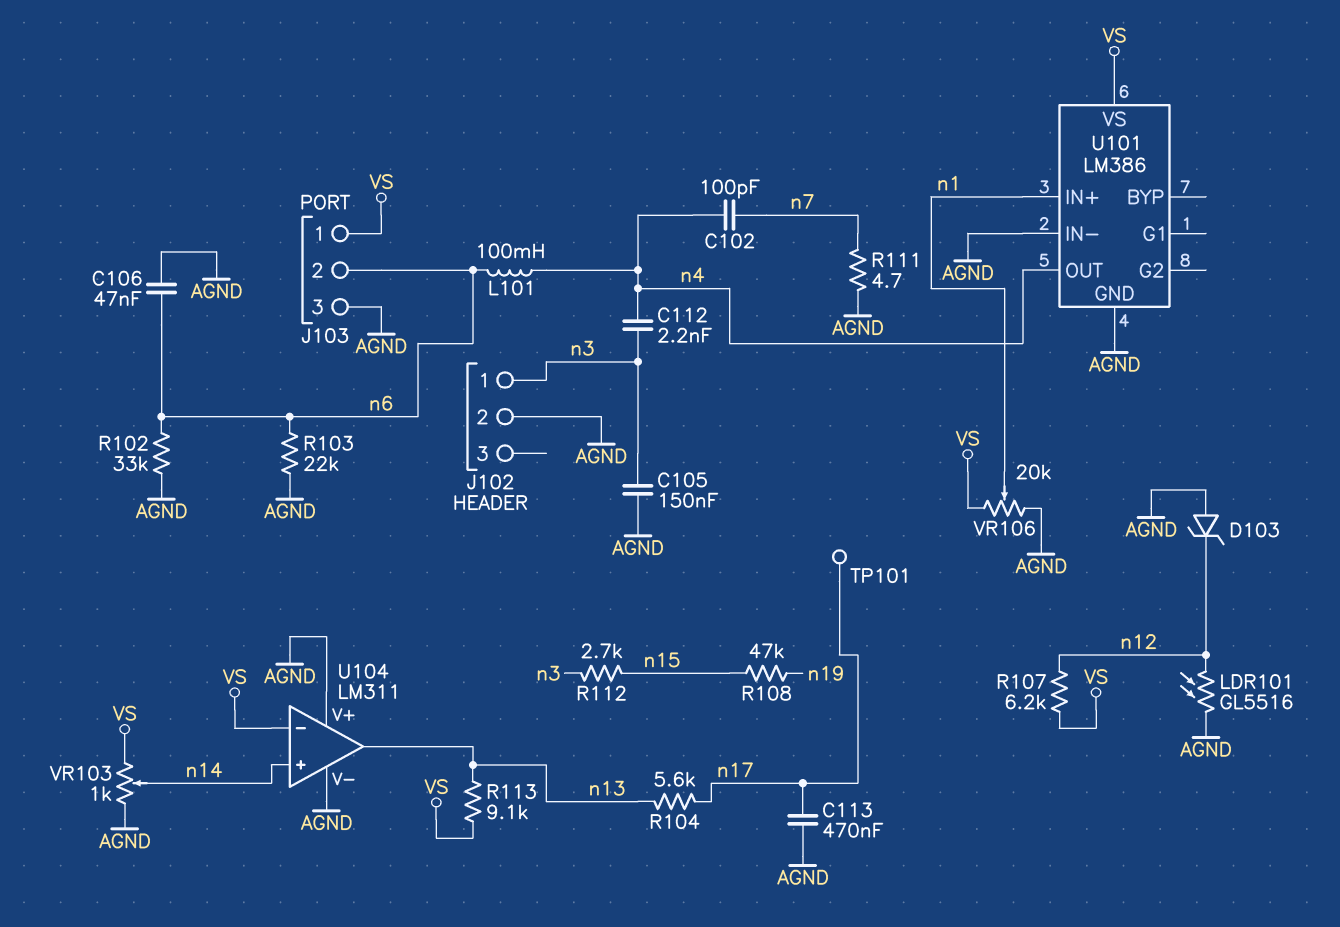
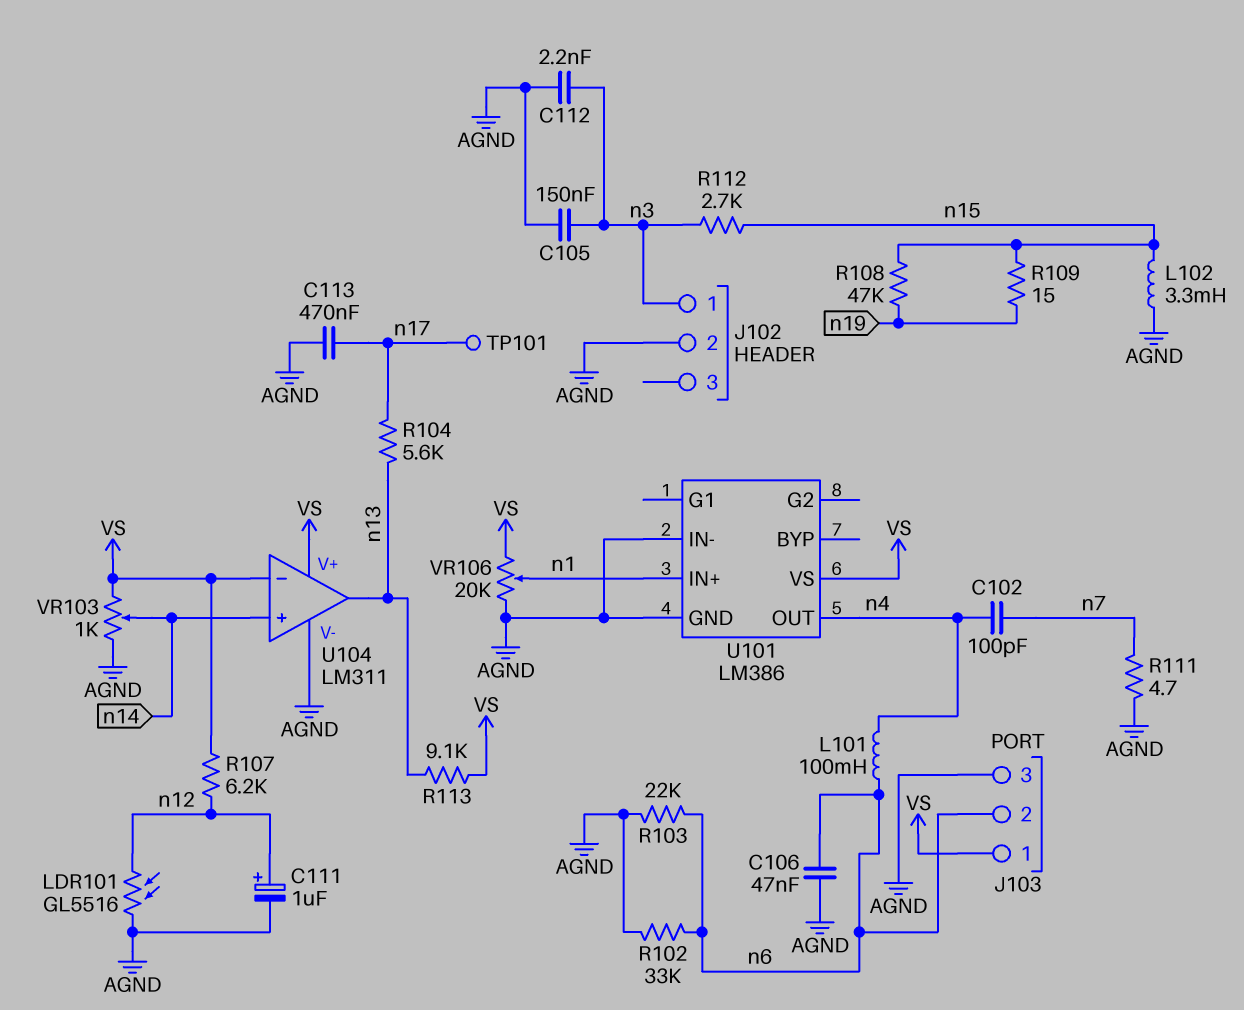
C111: none -> 1uF (plus n12, minus AGND)
C112: 2.2nF (n3, n4) -> 2.2nF (AGND, n3)
D103: zener (A AGND, K n12) -> none
L102: none -> 3.3mH (AGND, n15)
R109: none -> 15 (n15, n19)
U104 pin V+: AGND -> VS

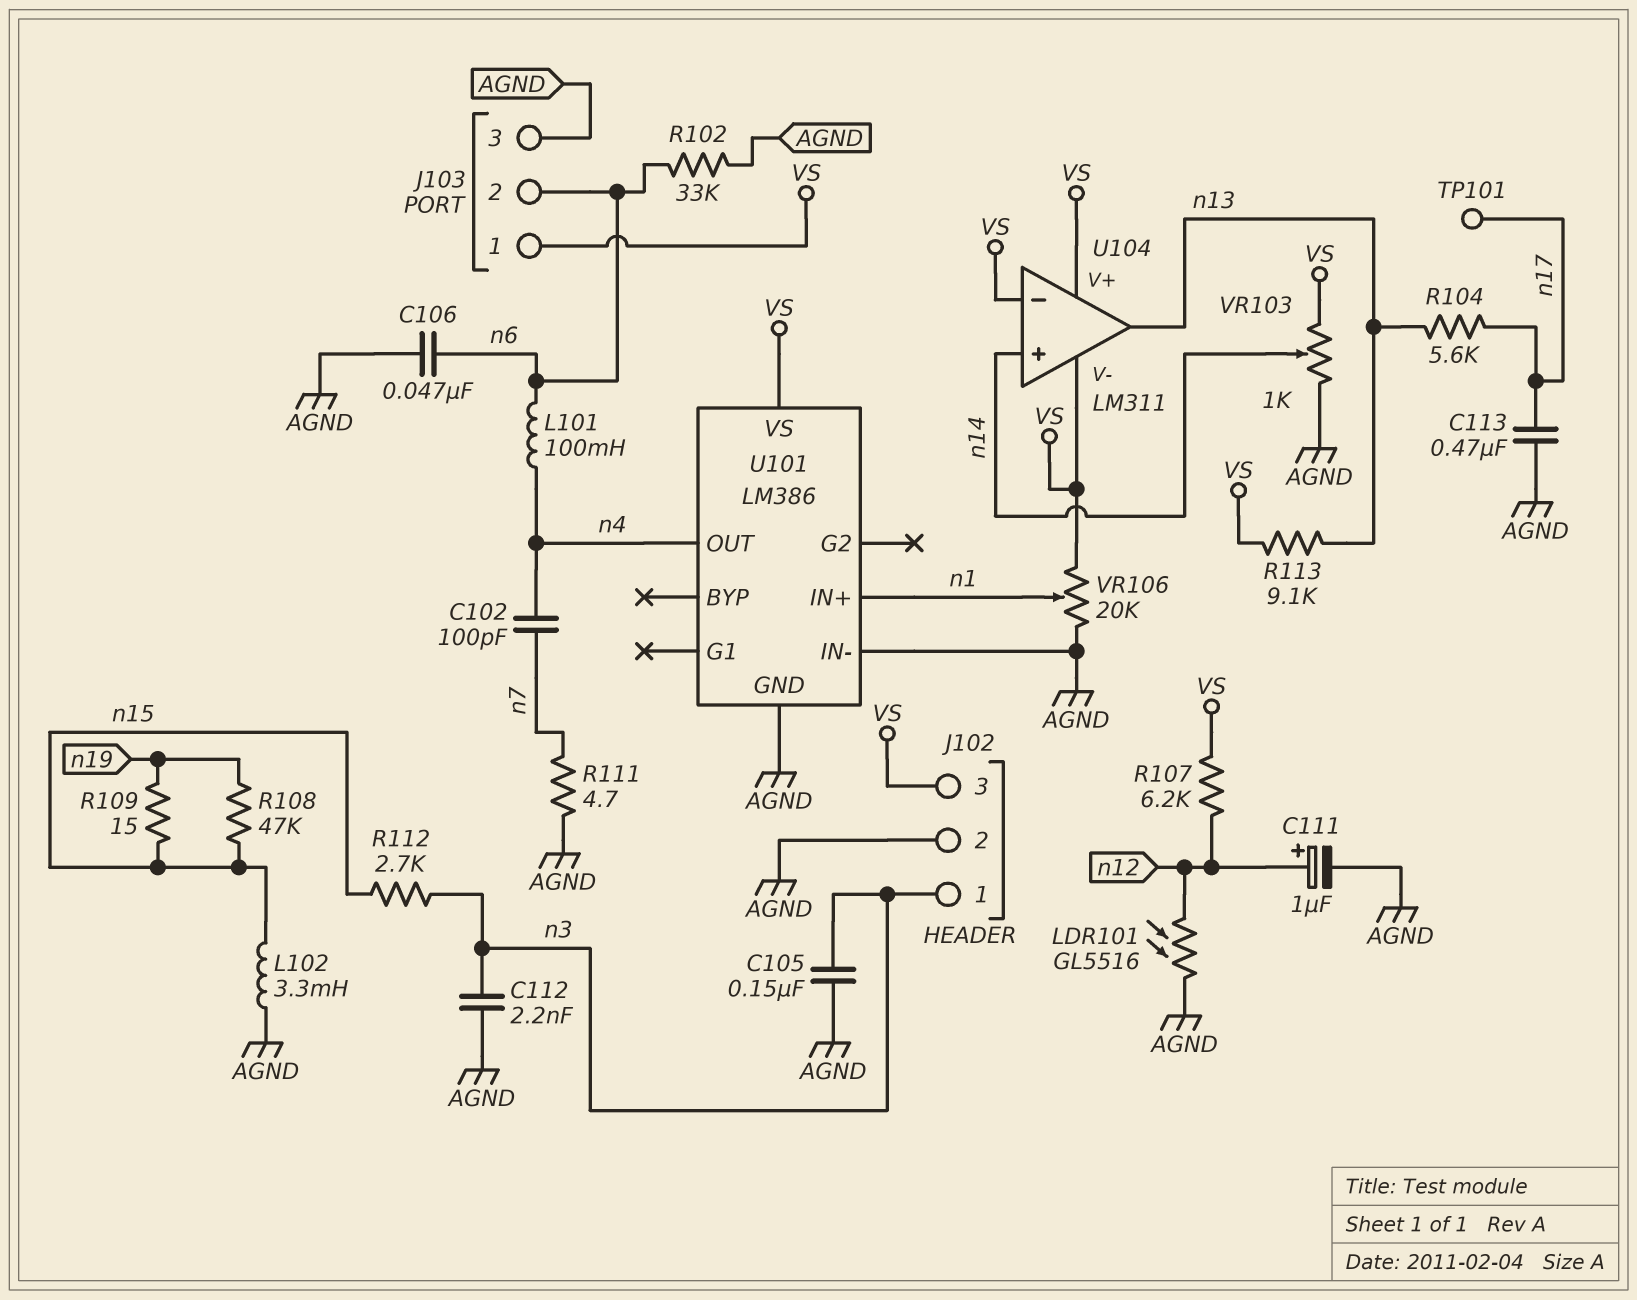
J102 pin 3: none -> VS
R103: 22k (AGND, n6) -> none
U104 pin V-: AGND -> VS

